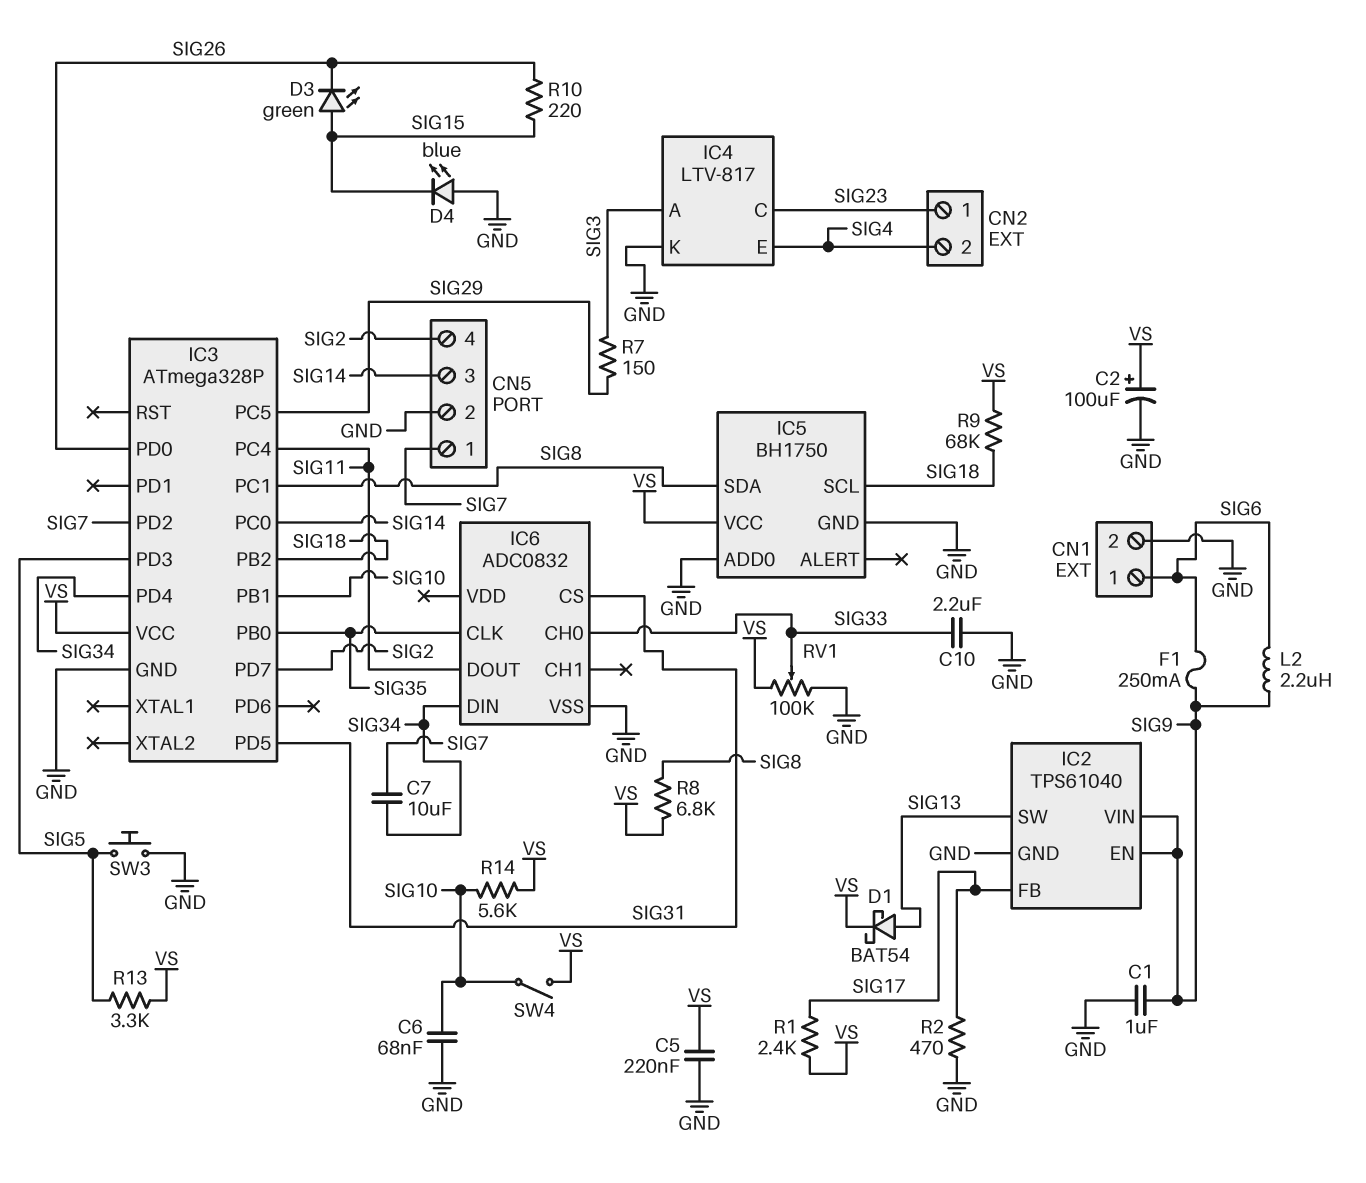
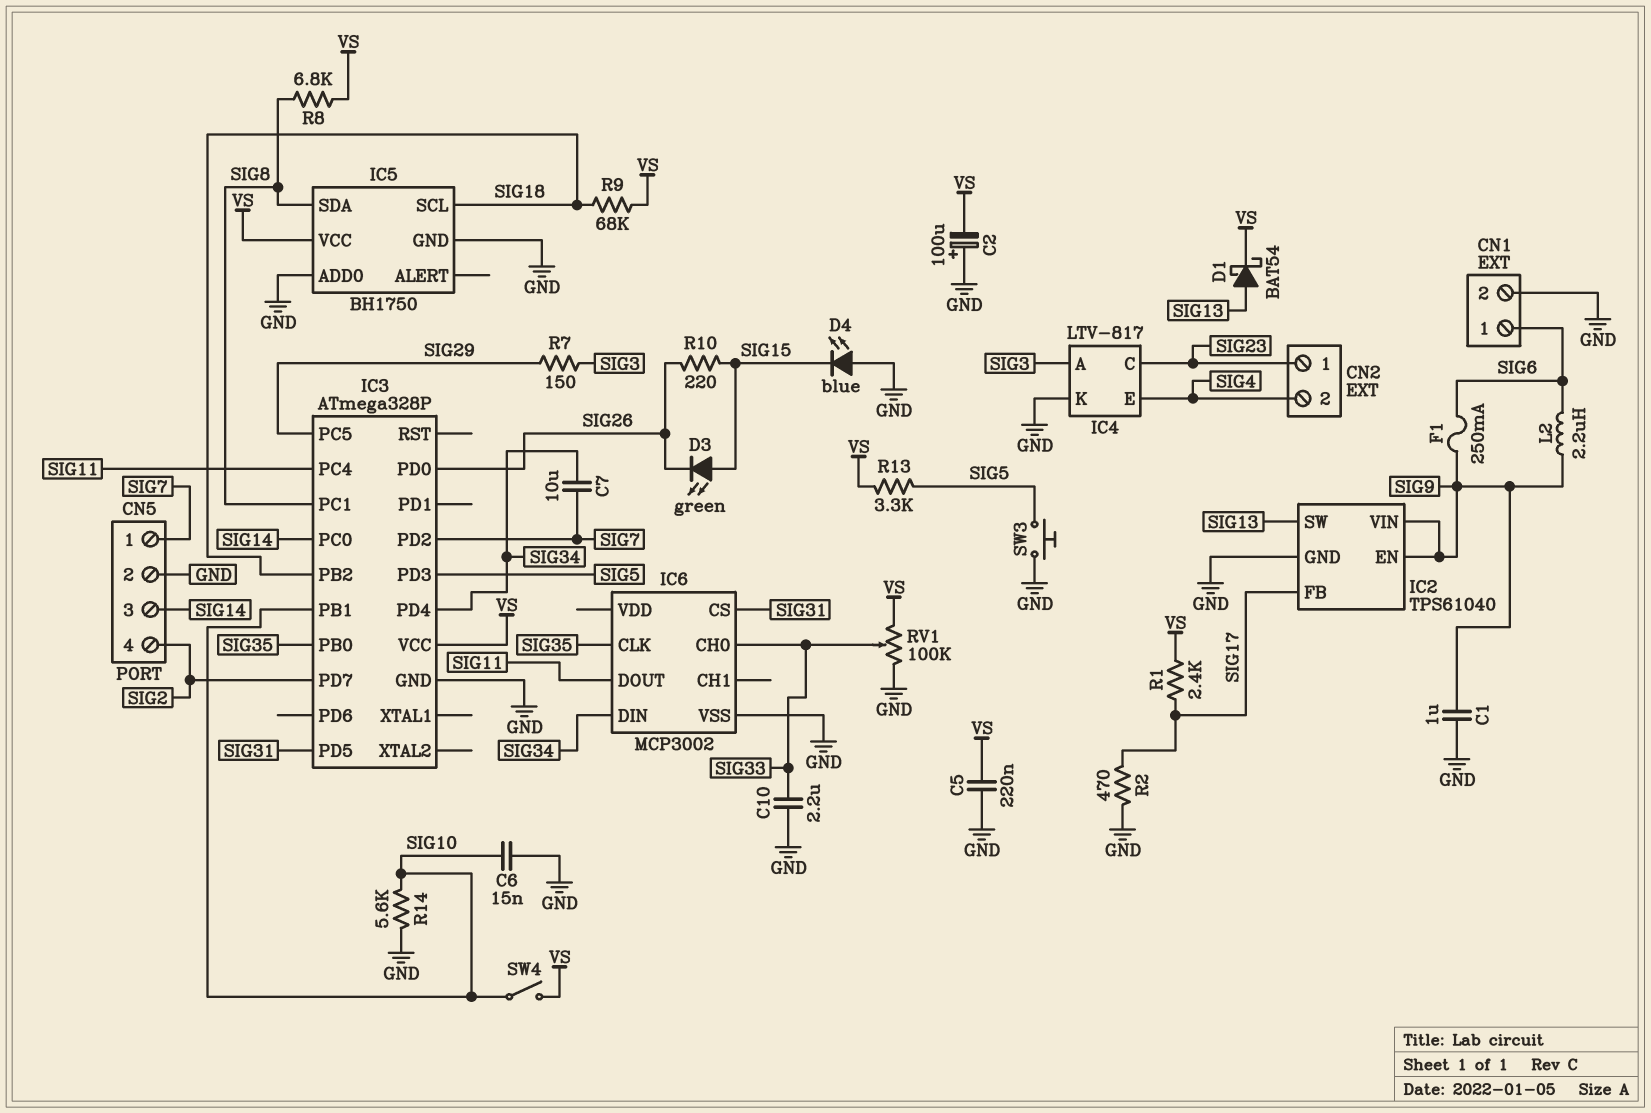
C2: 100uF (plus VS, minus GND) -> 100uF (plus GND, minus VS)
C6: 68nF (GND, SIG10) -> 15nF (GND, SIG10)
IC6: ADC0832 -> MCP3002
R14: 5.6k (SIG10, VS) -> 5.6k (GND, SIG10)

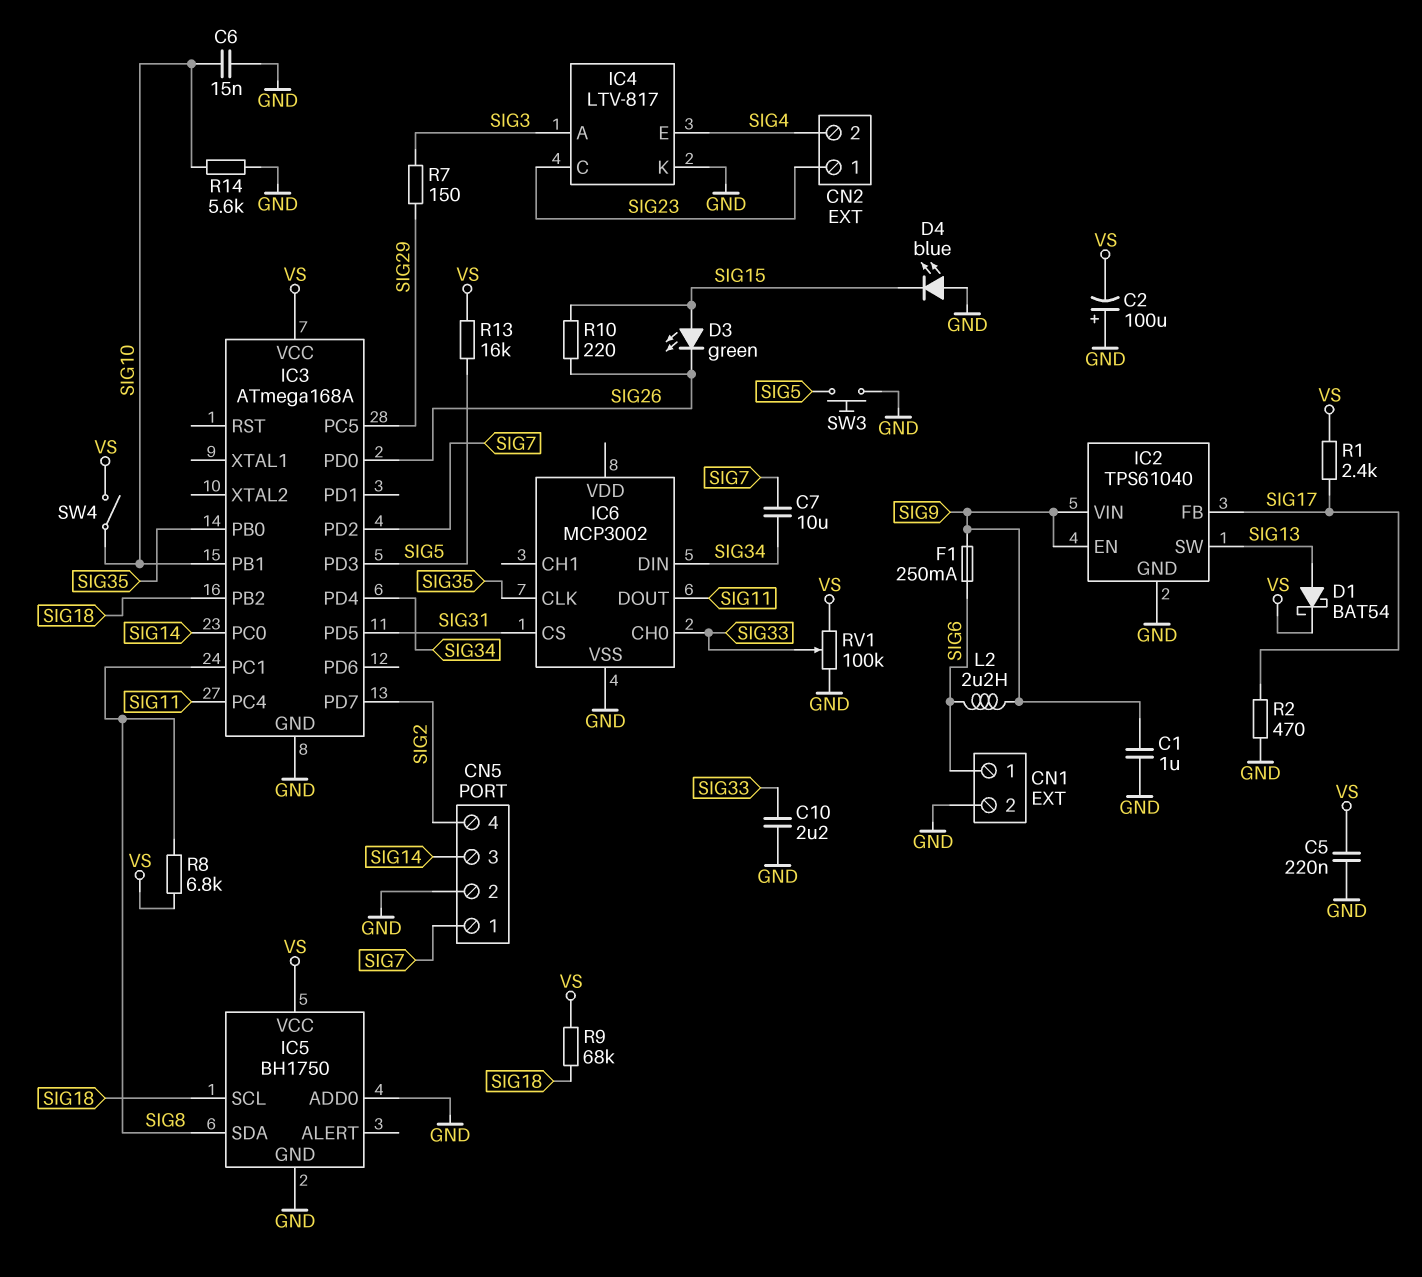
IC3: ATmega328P -> ATmega168A
R13: 3.3k (SIG5, VS) -> 16k (SIG5, VS)

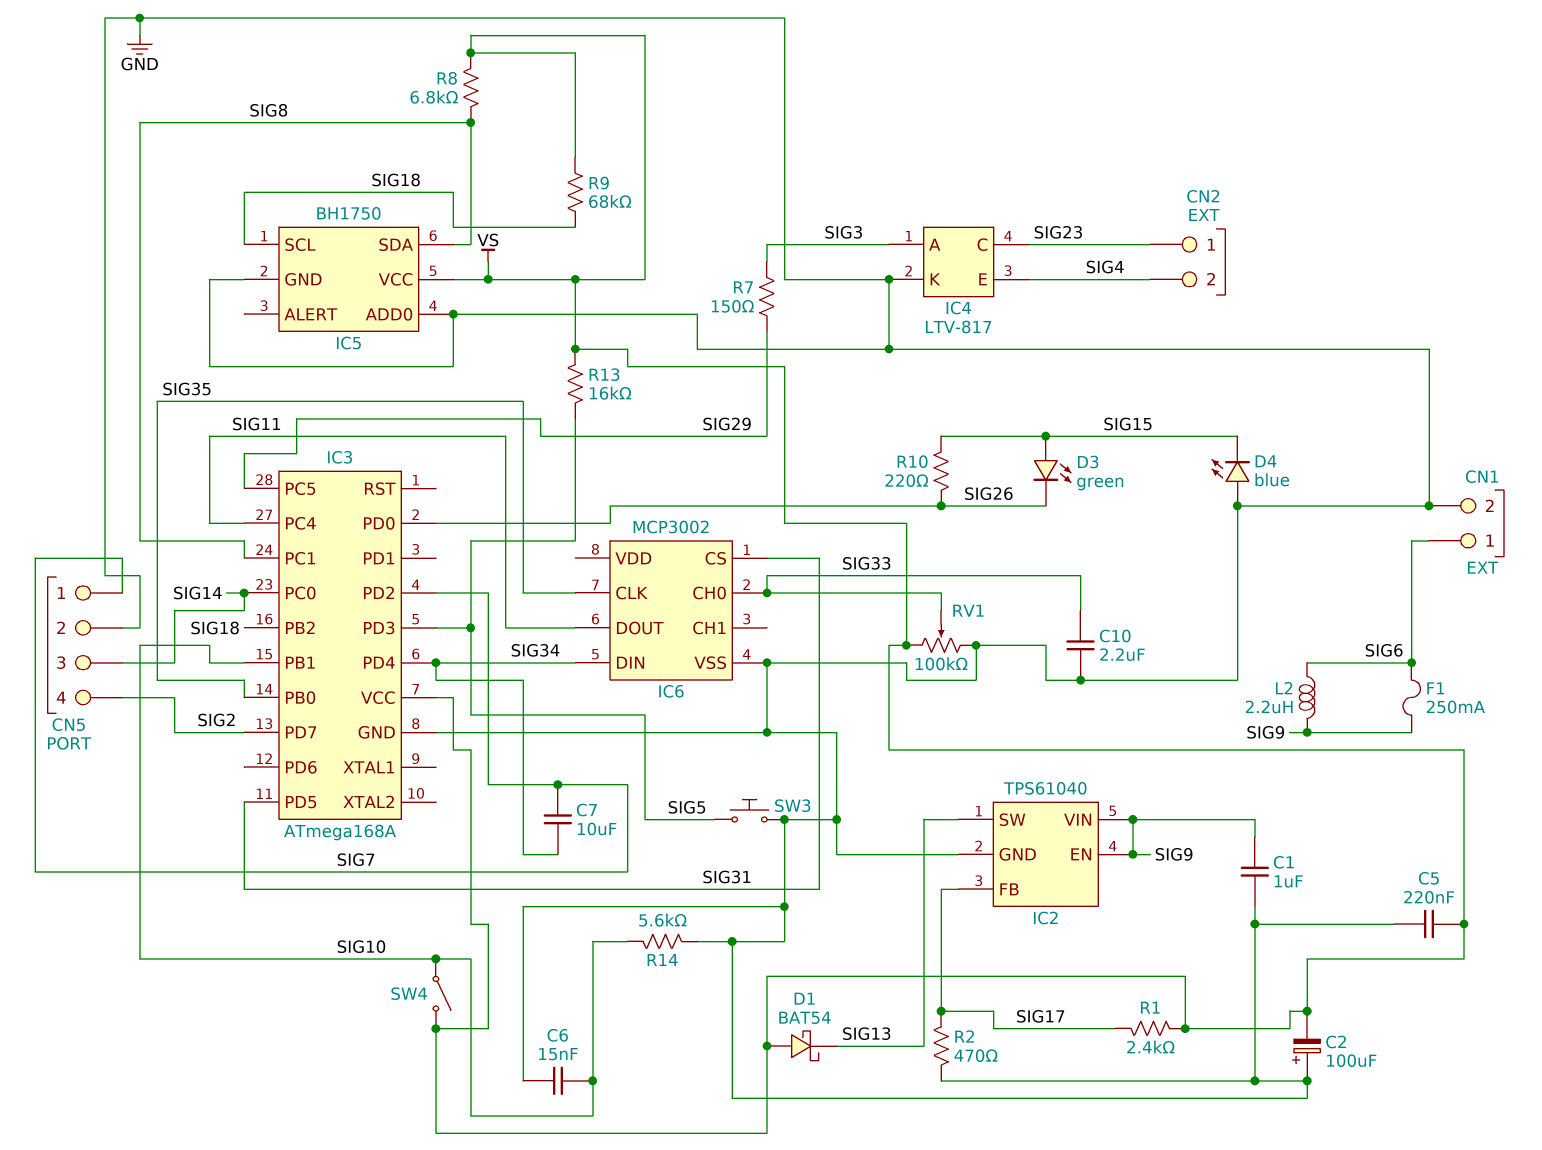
D1: schottky BAT54 (A SIG13, K VS) -> schottky BAT54 (A VS, K SIG13)

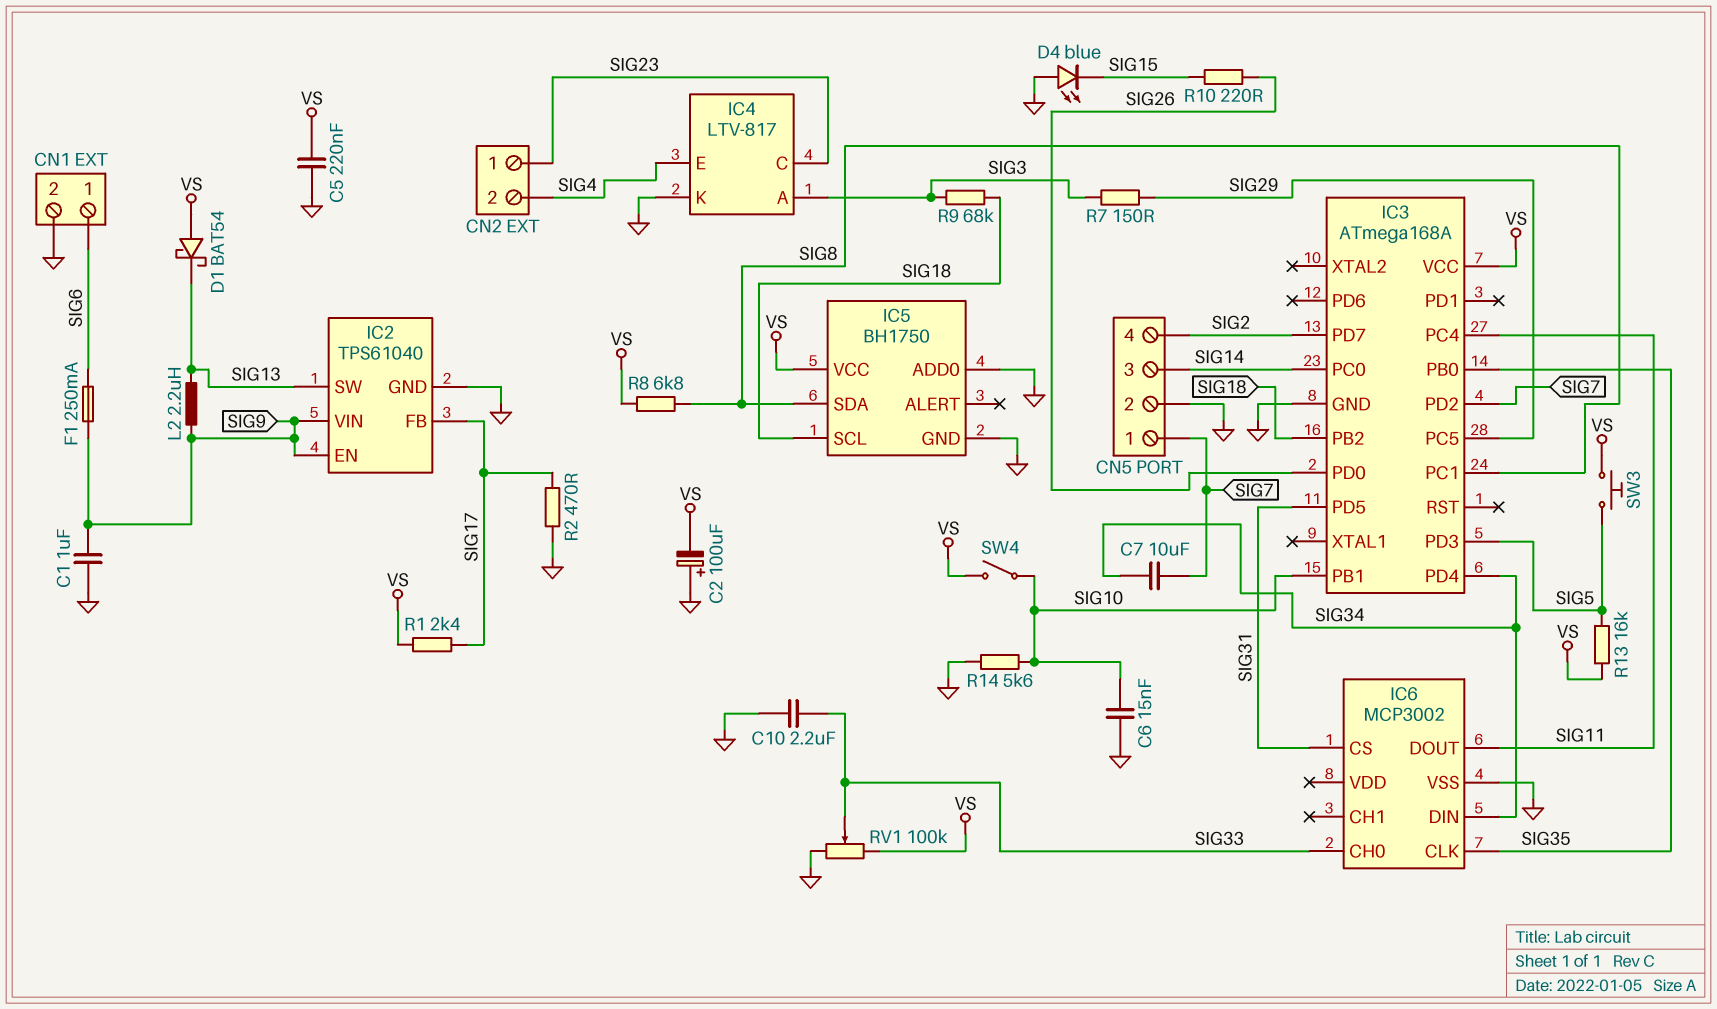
D3: LED green (A SIG15, K SIG26) -> none
L2: 2.2uH (SIG6, SIG9) -> 2.2uH (SIG9, SIG13)
R9: 68k (SIG18, VS) -> 68k (SIG3, SIG18)
SW3: button (GND, SIG5) -> button (SIG5, VS)

